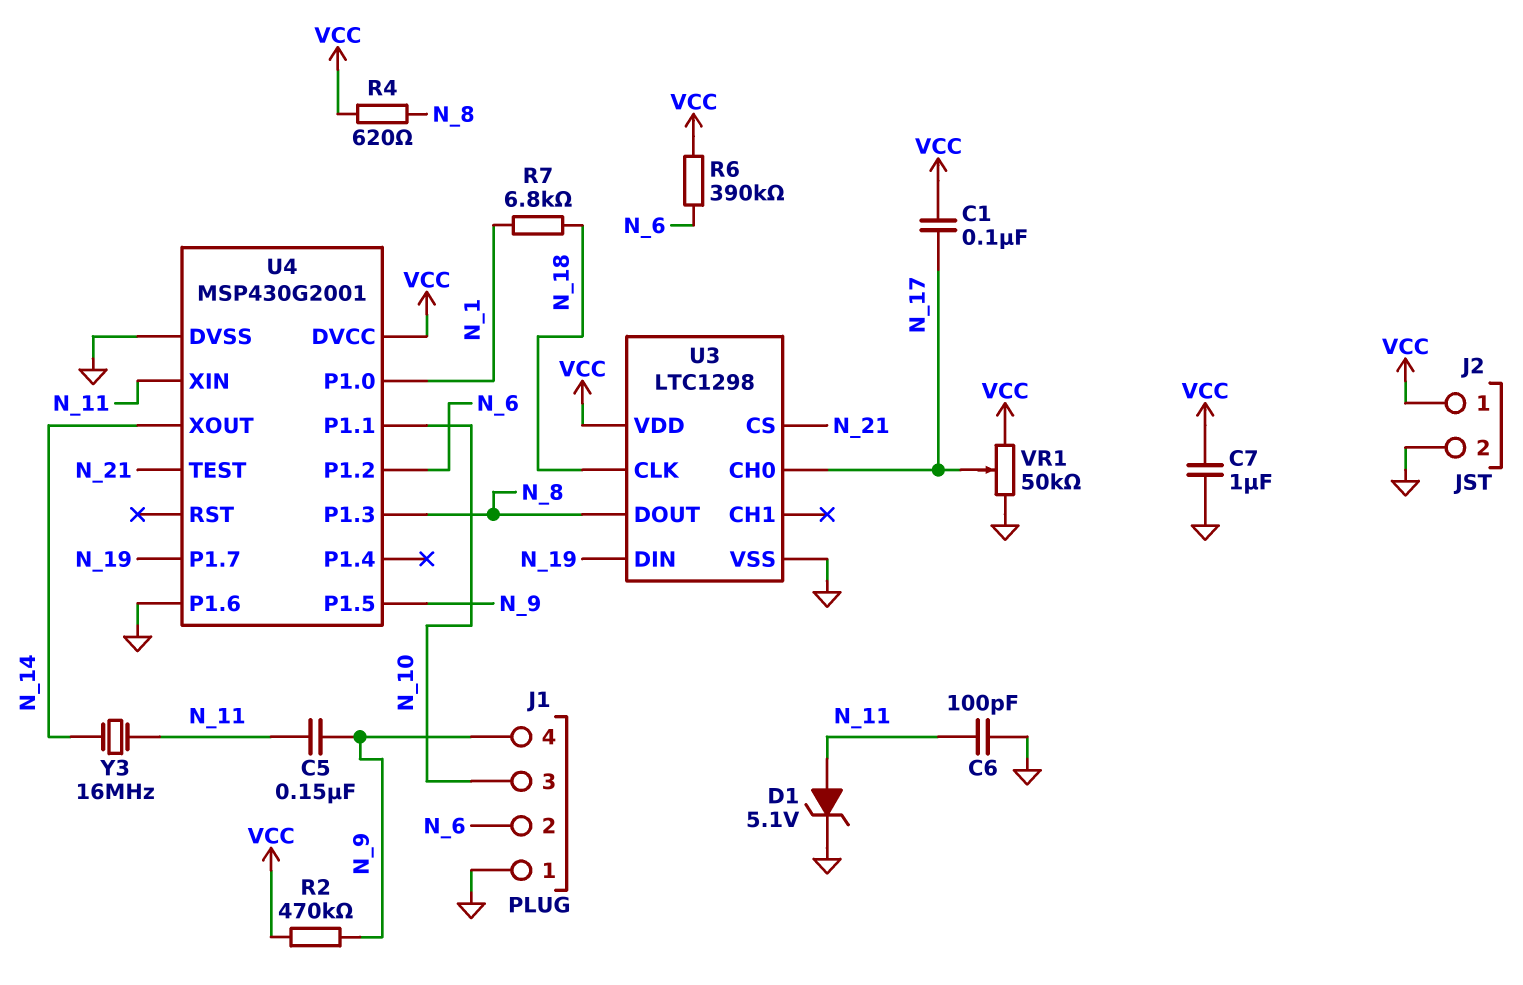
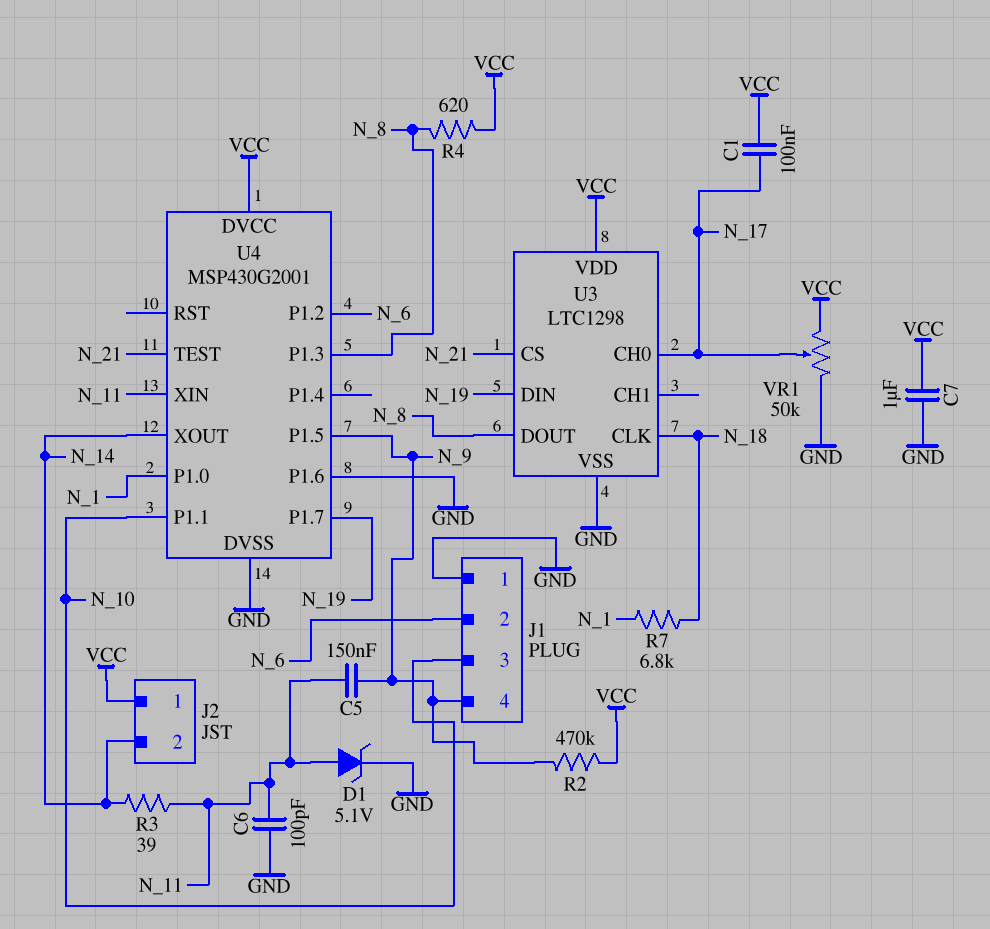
J2 pin 2: GND -> N_14
R3: none -> 39 (N_11, N_14)
R6: 390k (N_6, VCC) -> none
Y3: 16MHz (N_11, N_14) -> none

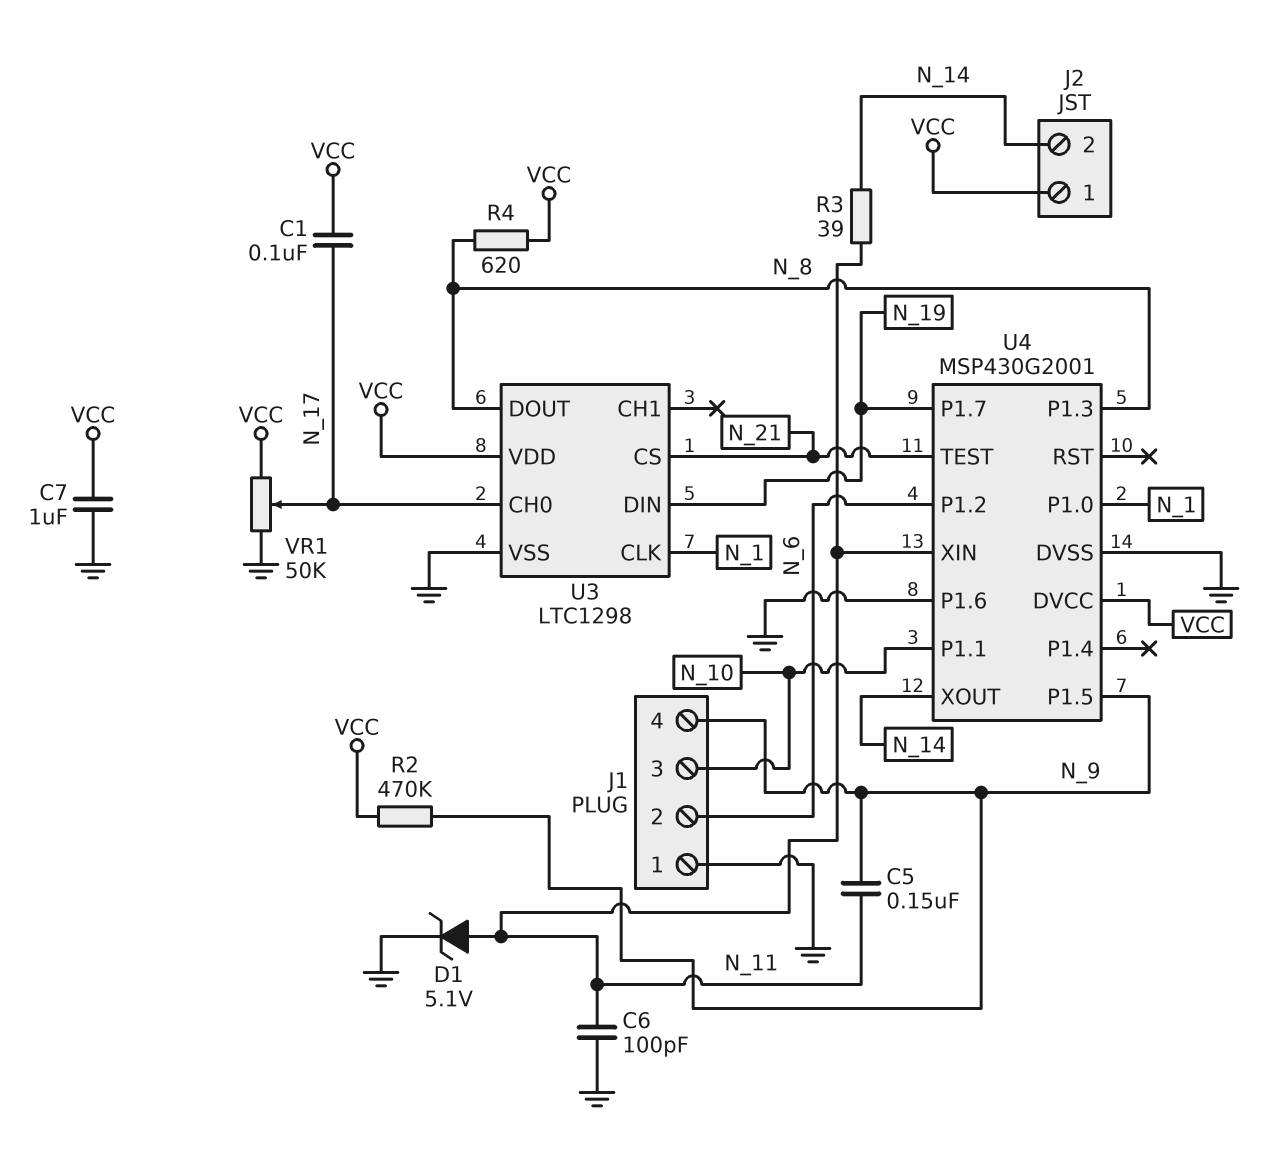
R7: 6.8k (N_1, N_18) -> none
U3 pin CLK: N_18 -> N_1

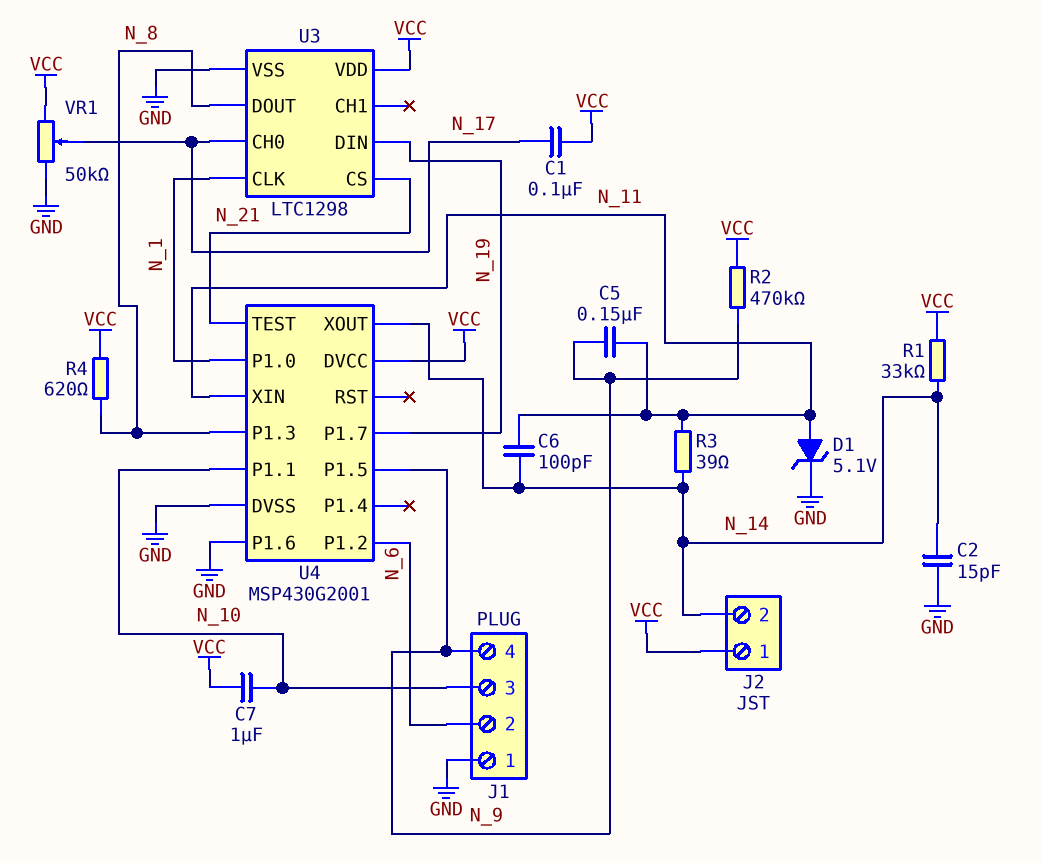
C2: none -> 15pF (GND, N_14)
C6: 100pF (GND, N_11) -> 100pF (N_11, N_14)
C7: 1uF (GND, VCC) -> 1uF (N_10, VCC)
R1: none -> 33k (N_14, VCC)

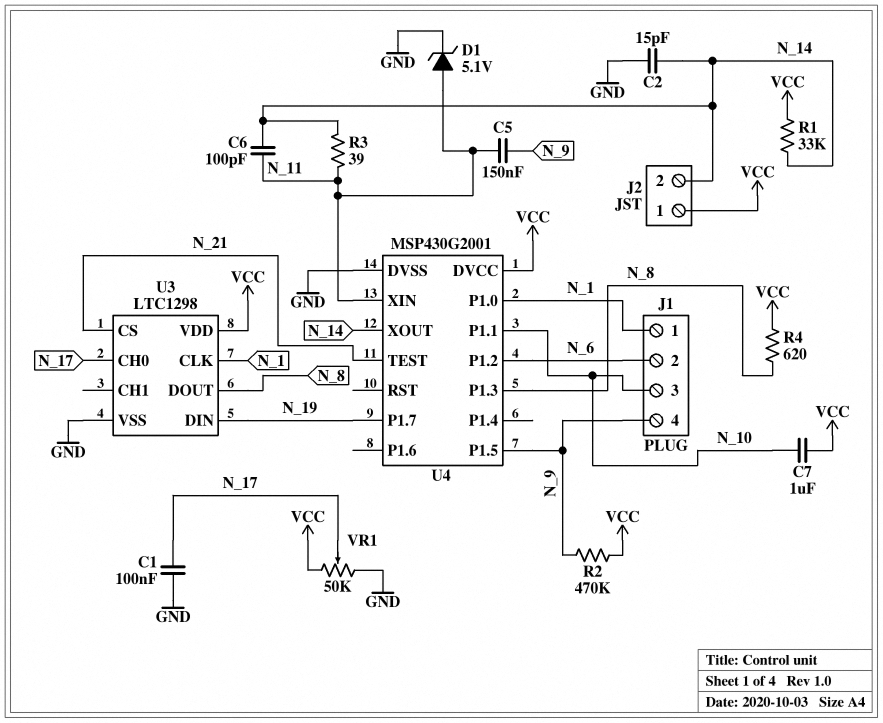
C1: 100nF (N_17, VCC) -> 100nF (GND, N_17)
J1 pin 1: GND -> N_1
U4 pin P1.6: GND -> none

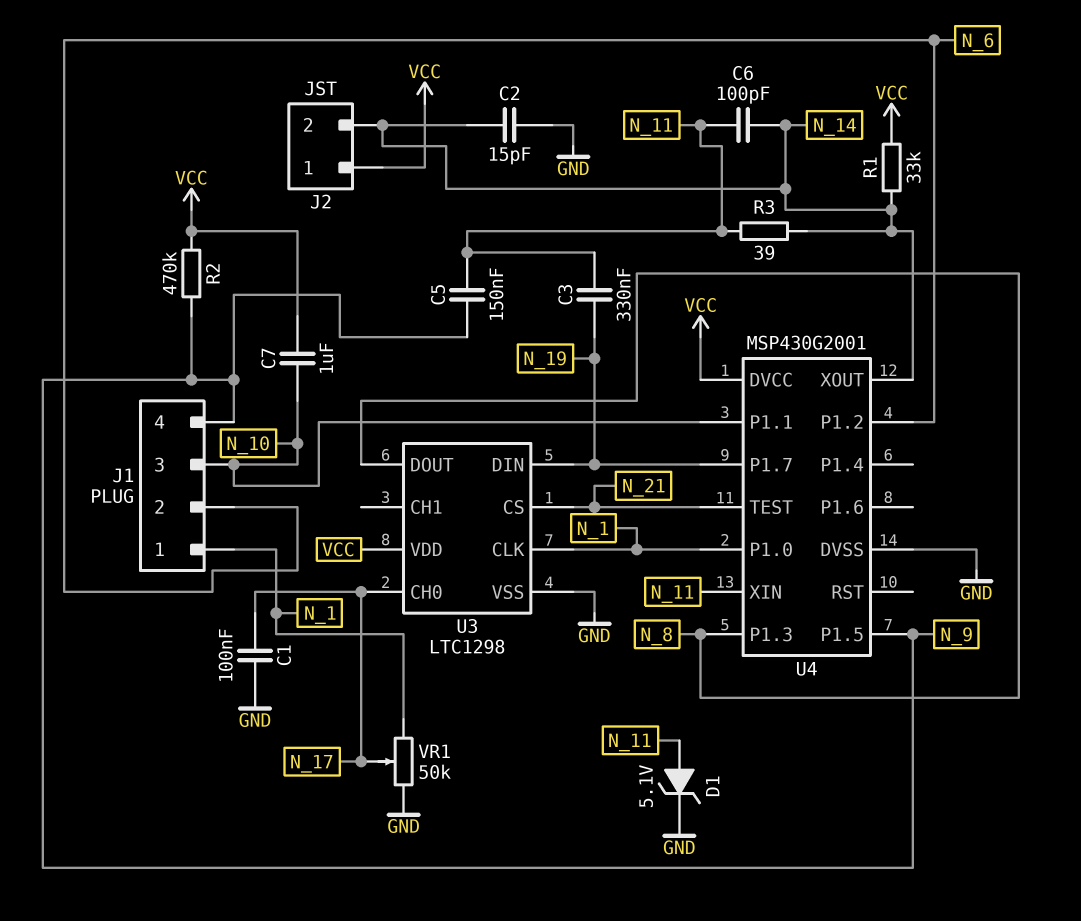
C3: none -> 330nF (N_11, N_19)
R4: 620 (N_8, VCC) -> none
VR1: 50k (GND, VCC, wiper N_17) -> 50k (GND, N_1, wiper N_17)

